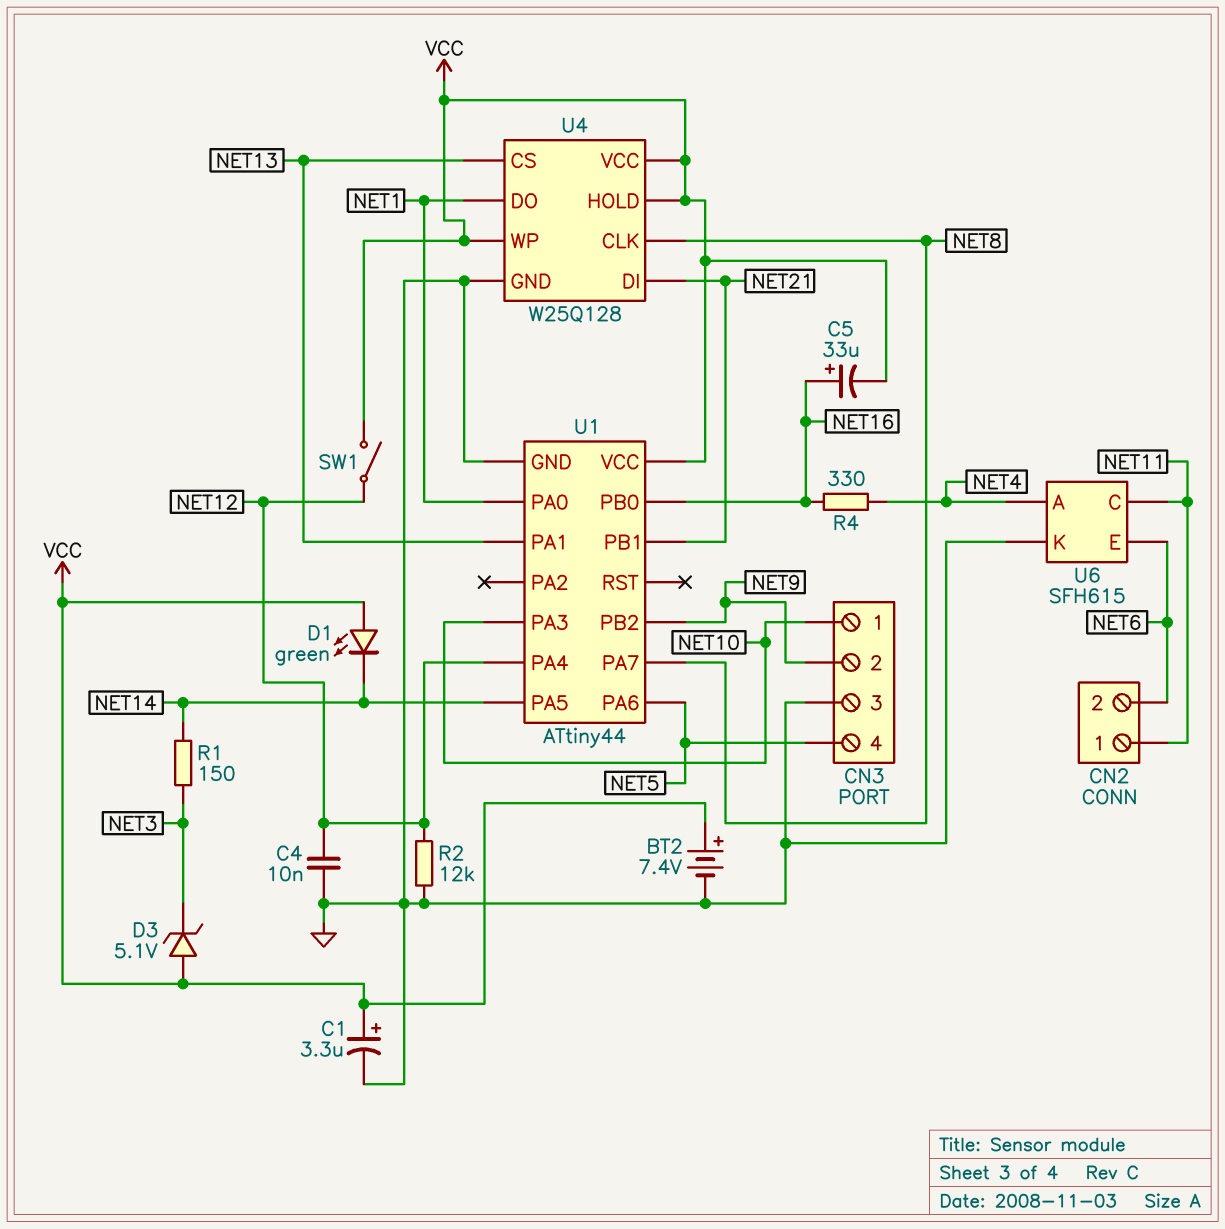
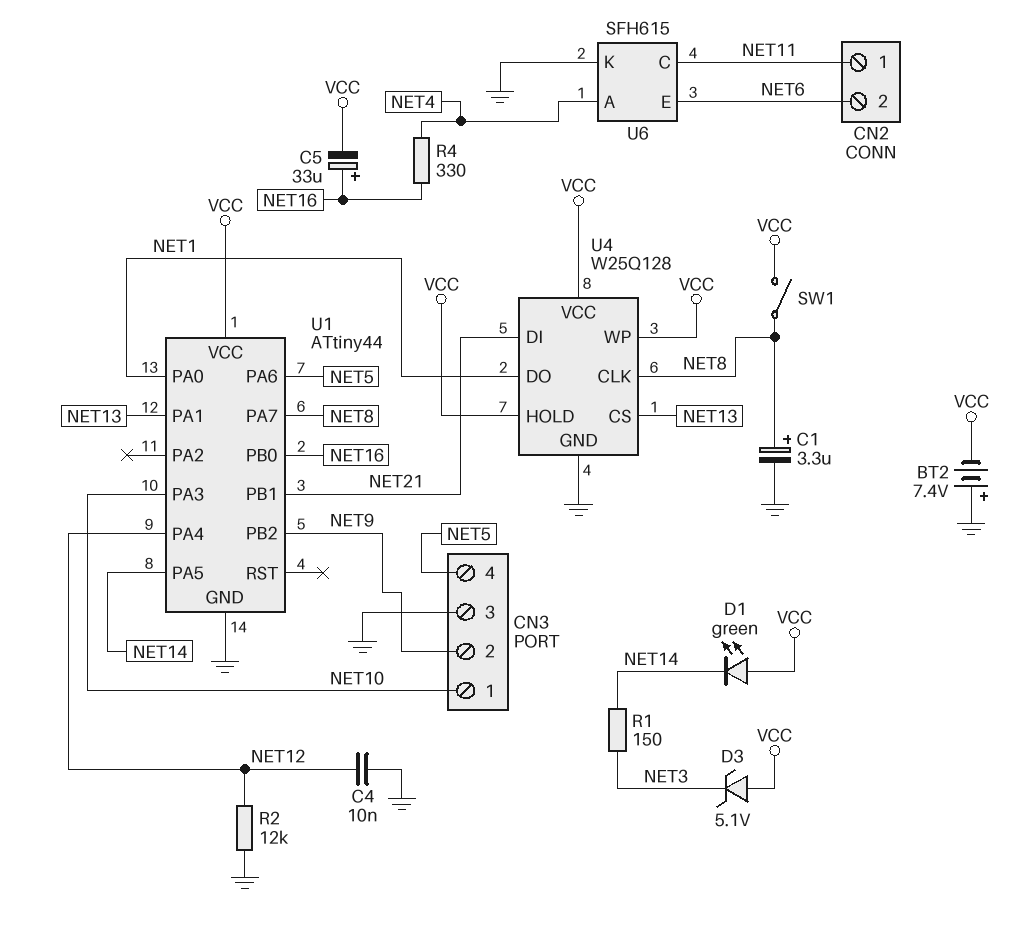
BT2: 7.4V (plus VCC, minus GND) -> 7.4V (plus GND, minus VCC)
C1: 3.3uF (plus VCC, minus GND) -> 3.3uF (plus NET8, minus GND)
SW1: switch (NET12, VCC) -> switch (NET8, VCC)

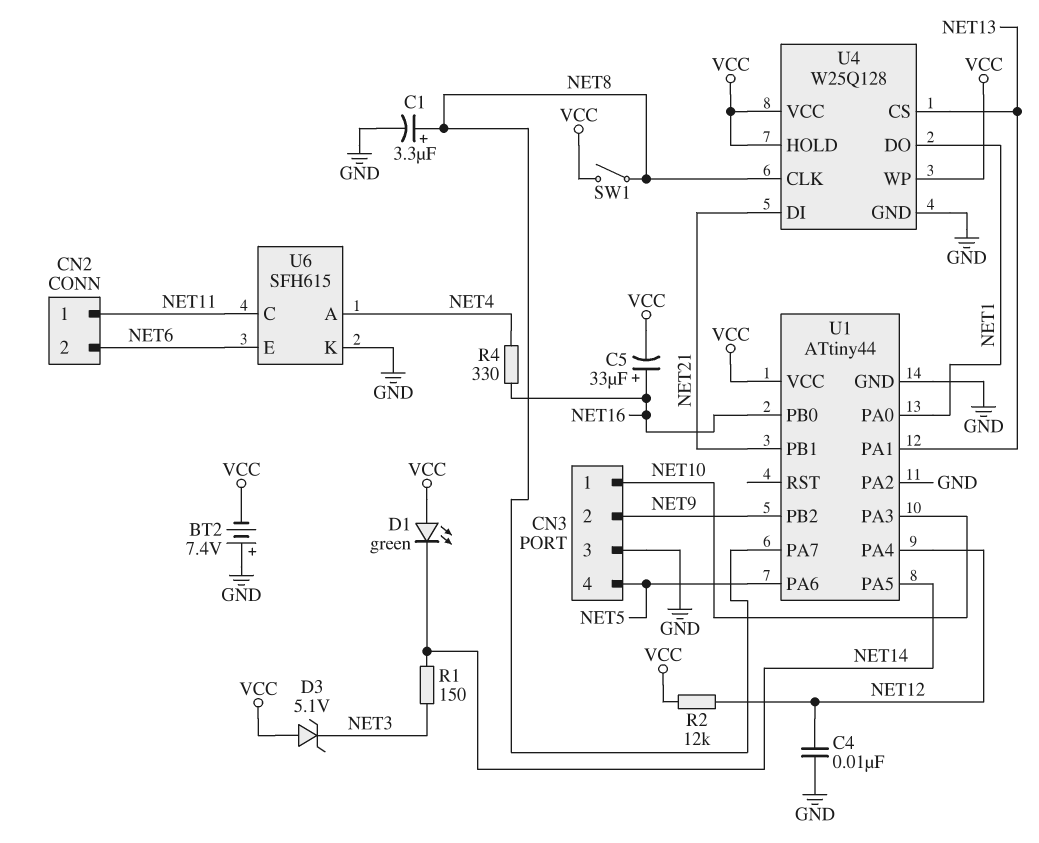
R2: 12k (GND, NET12) -> 12k (NET12, VCC)
U1 pin PA2: none -> GND

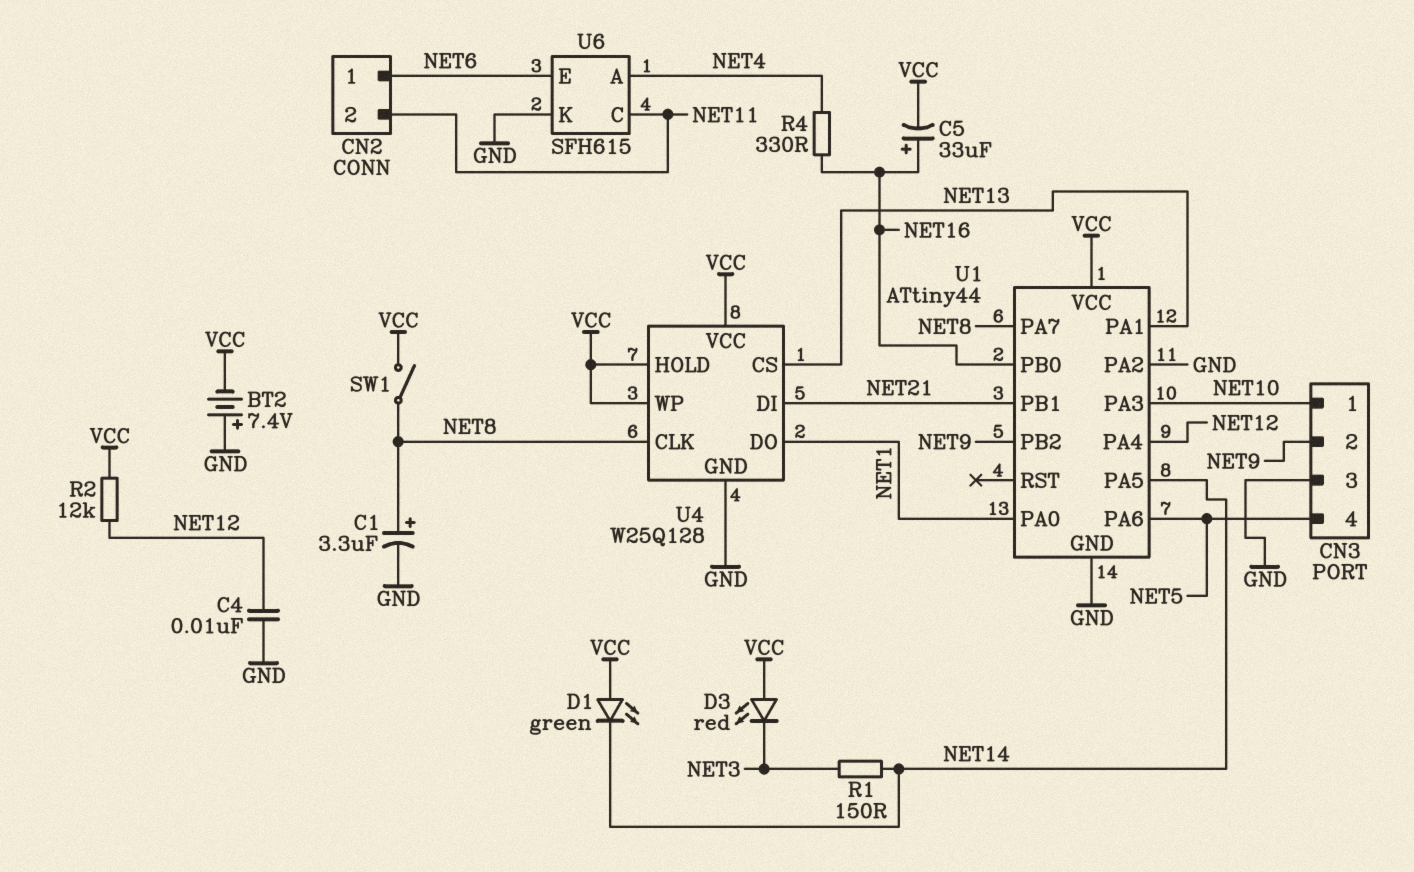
CN2 pin 1: NET11 -> NET6
CN2 pin 2: NET6 -> NET11
D3: zener 5.1V (A VCC, K NET3) -> LED red (A VCC, K NET3)

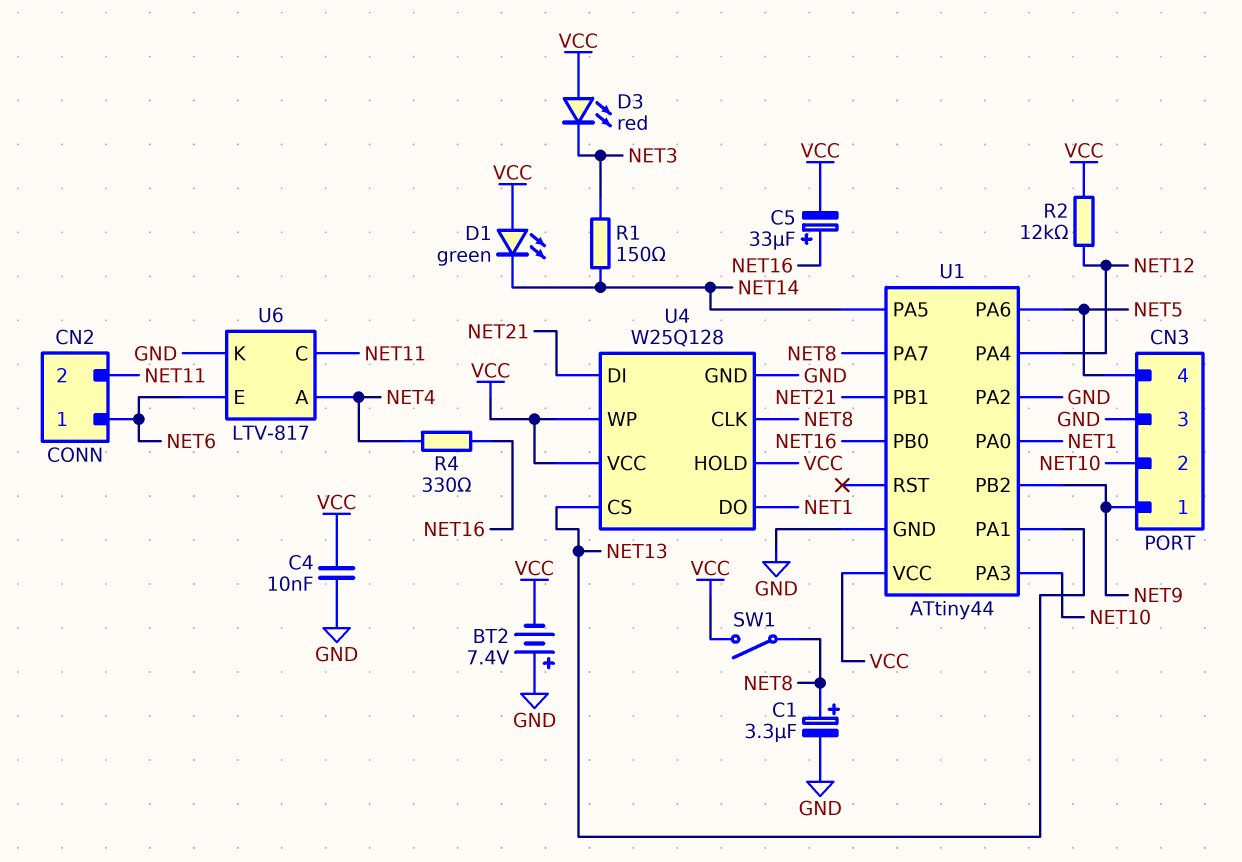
C4: 10nF (GND, NET12) -> 10nF (GND, VCC)
CN3 pin 1: NET10 -> NET9
CN3 pin 2: NET9 -> NET10
U6: SFH615 -> LTV-817

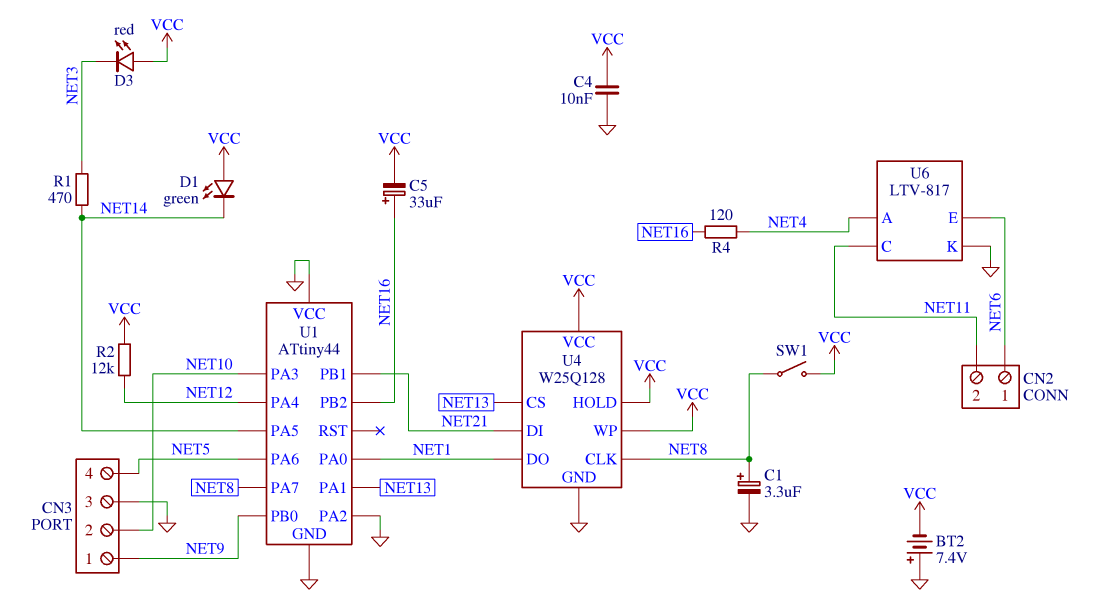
R1: 150 (NET3, NET14) -> 470 (NET3, NET14)
R4: 330 (NET4, NET16) -> 120 (NET4, NET16)
U1 pin PB0: NET16 -> NET9
U1 pin PB2: NET9 -> NET16
U1 pin VCC: VCC -> GND

